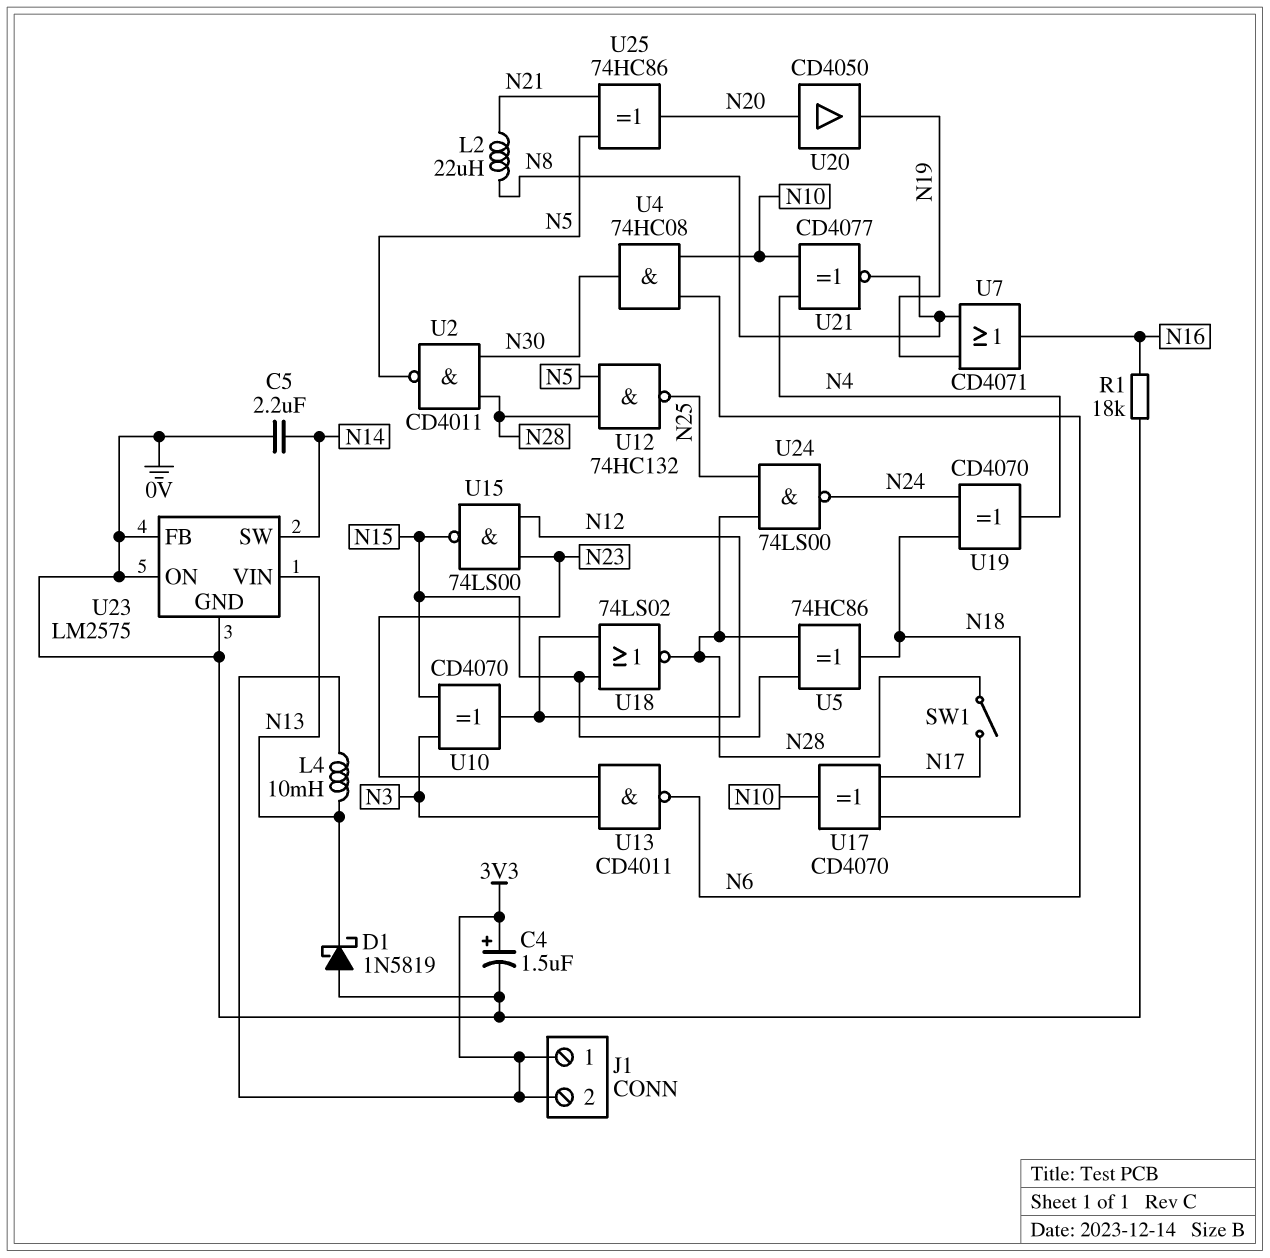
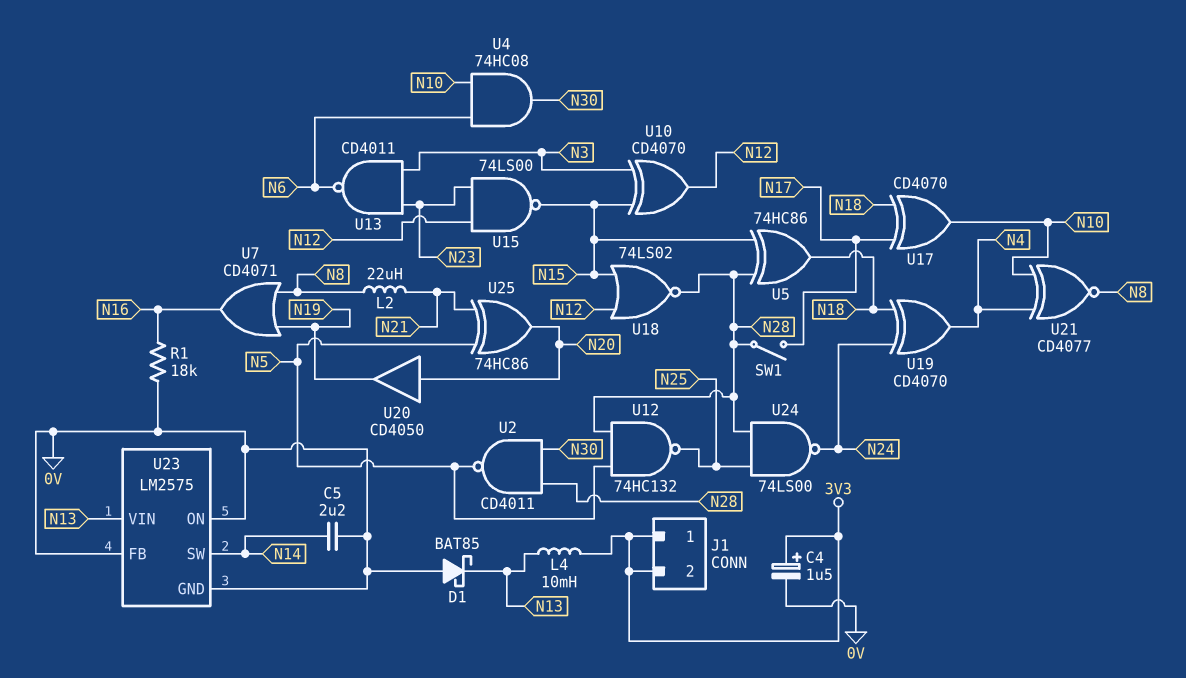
D1: schottky 1N5819 (A 0V, K N13) -> schottky BAT85 (A 0V, K N13)

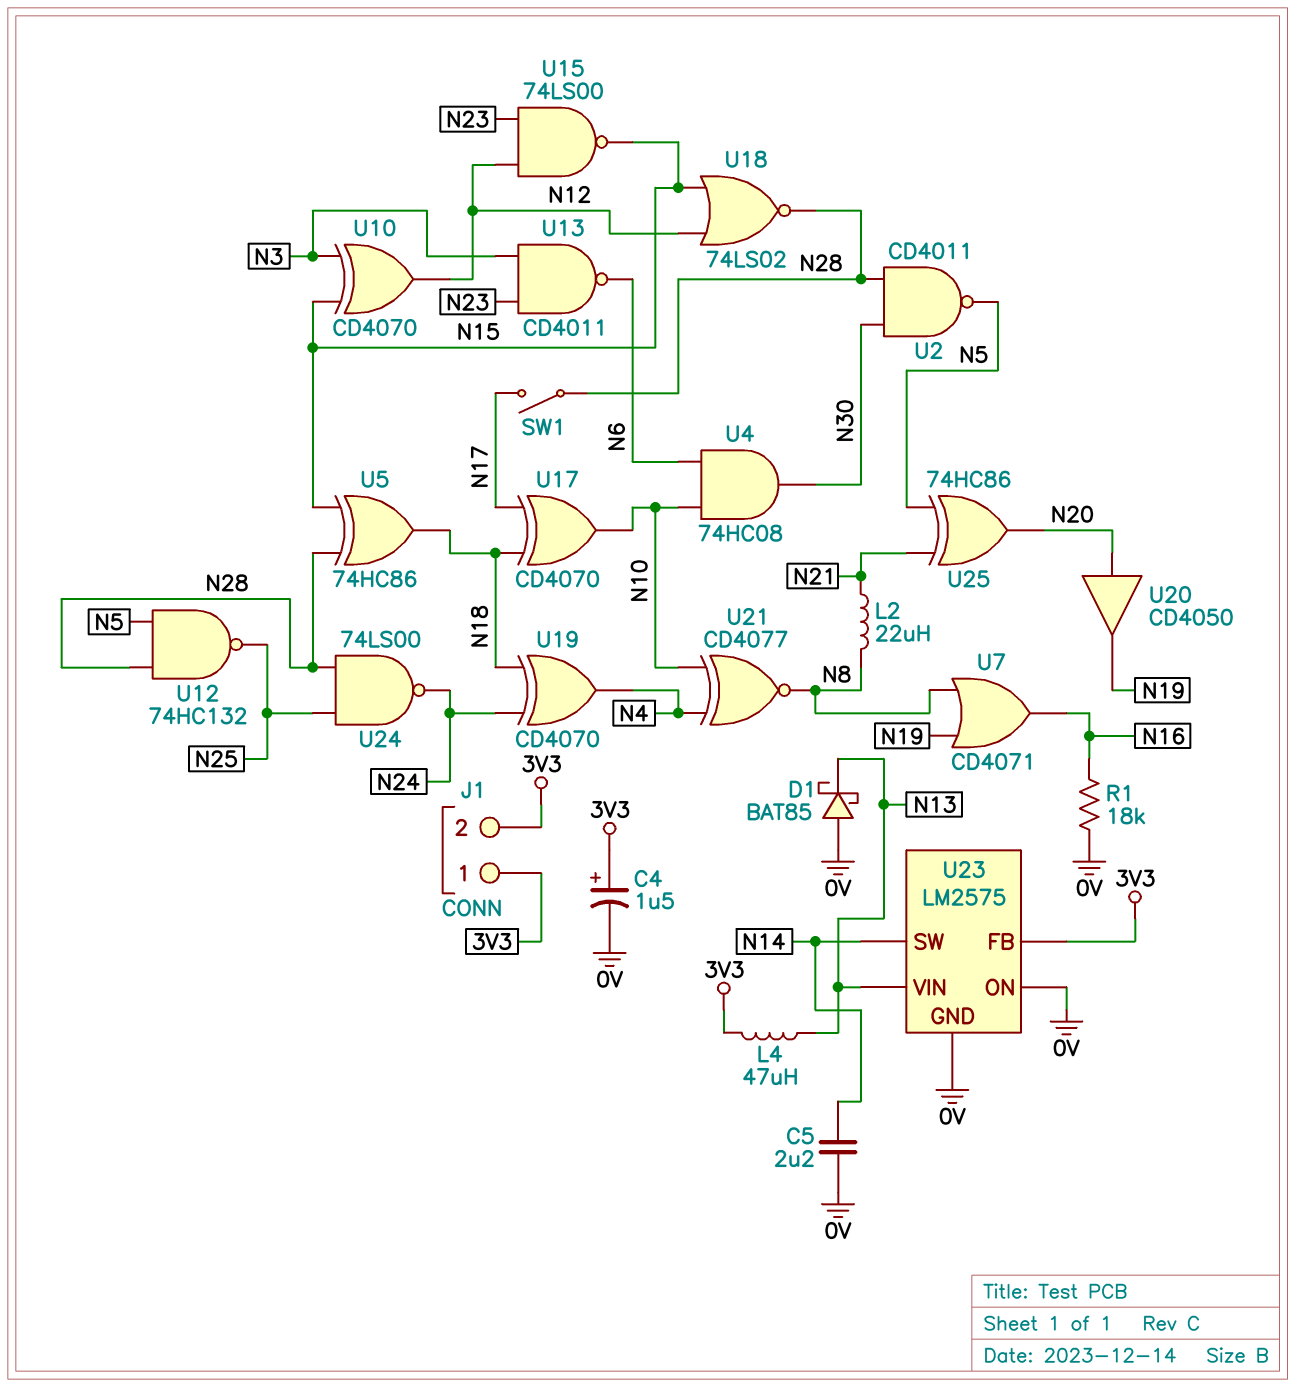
L4: 10mH (3V3, N13) -> 47uH (3V3, N13)
U23 pin FB: 0V -> 3V3

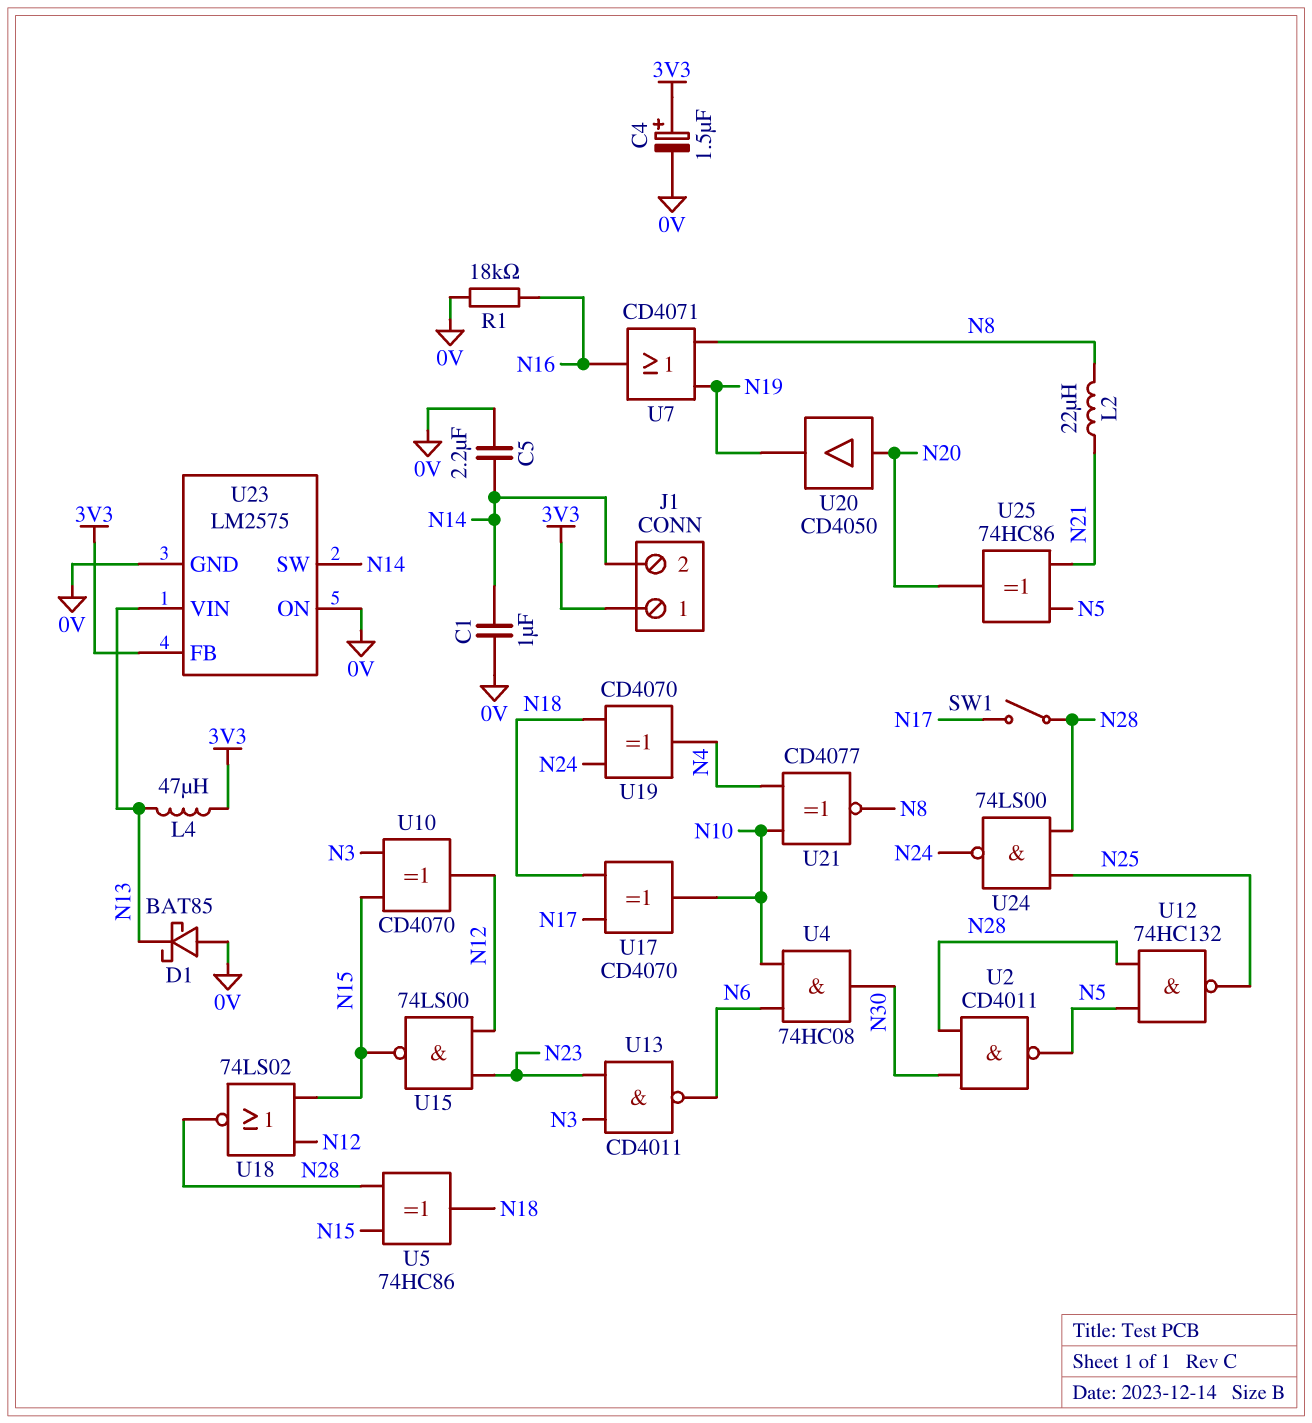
C1: none -> 1uF (0V, N14)
J1 pin 2: 3V3 -> N14

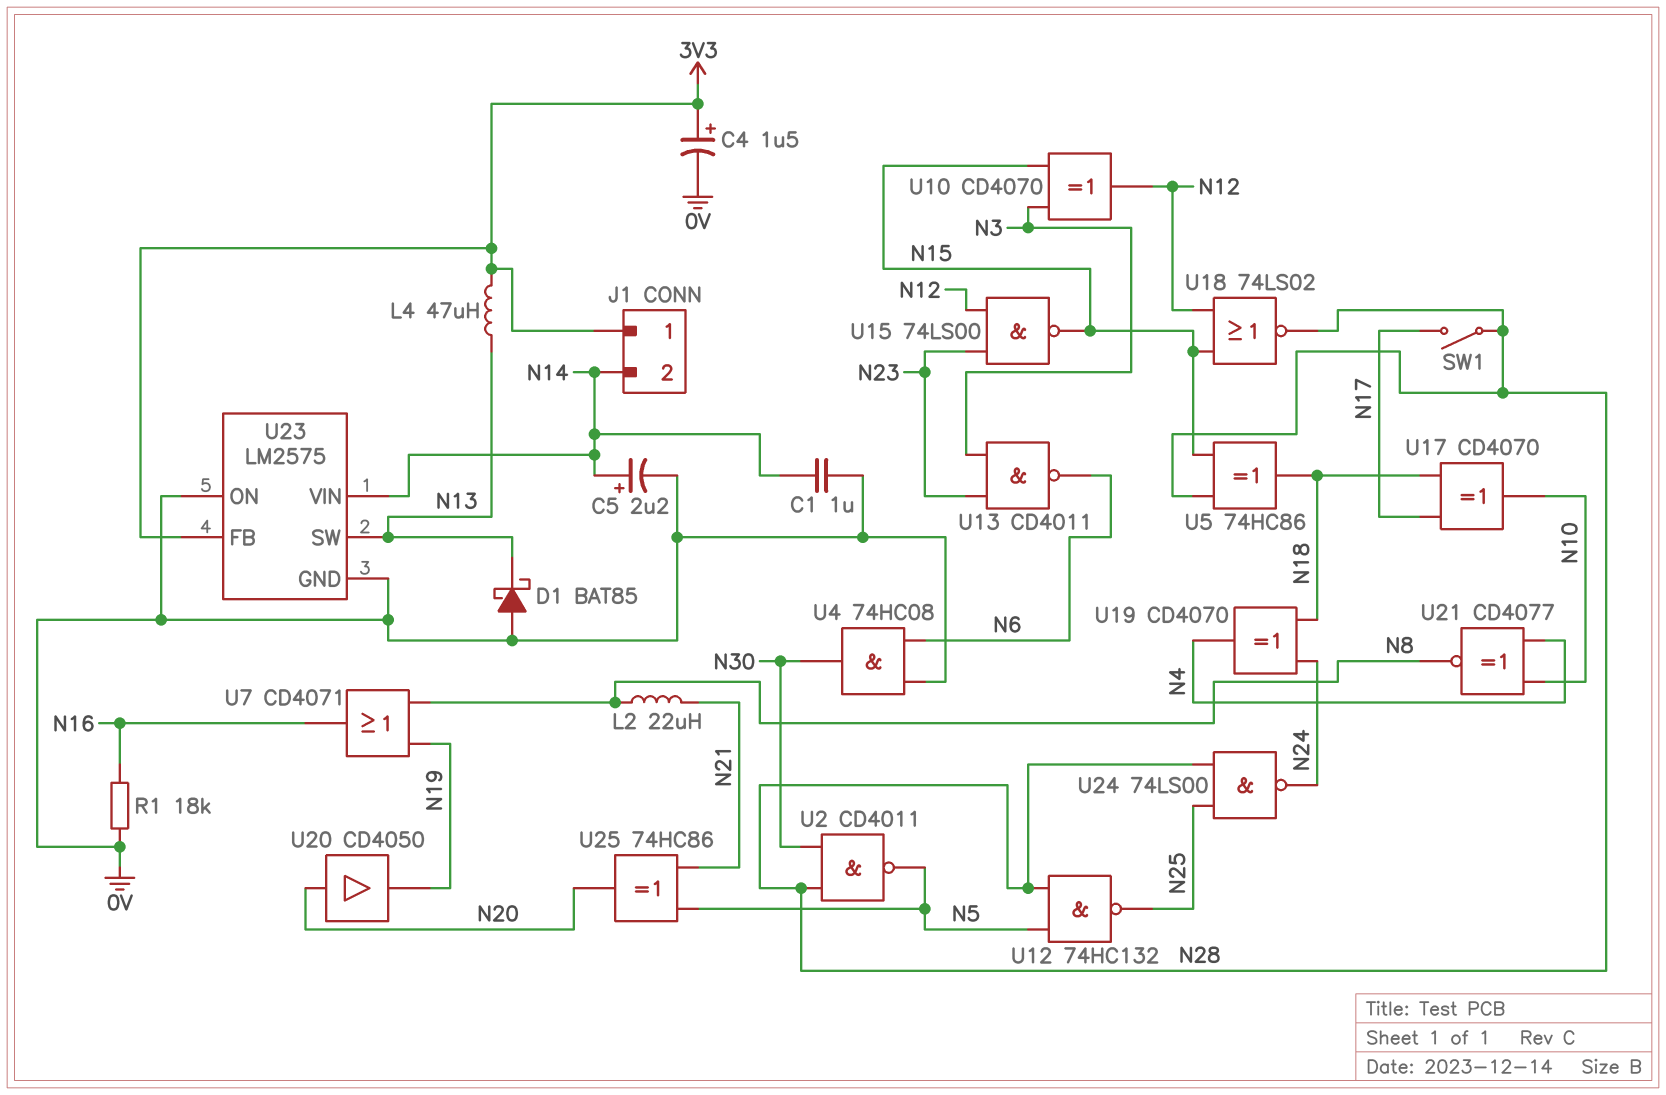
C5: 2.2uF (0V, N14) -> 2.2uF (plus N14, minus 0V)
U4: AND 74HC08 (in N6, in N10, out N30) -> AND 74HC08 (in 0V, in N6, out N30)
U23 pin SW: N14 -> N13
U23 pin VIN: N13 -> N14

